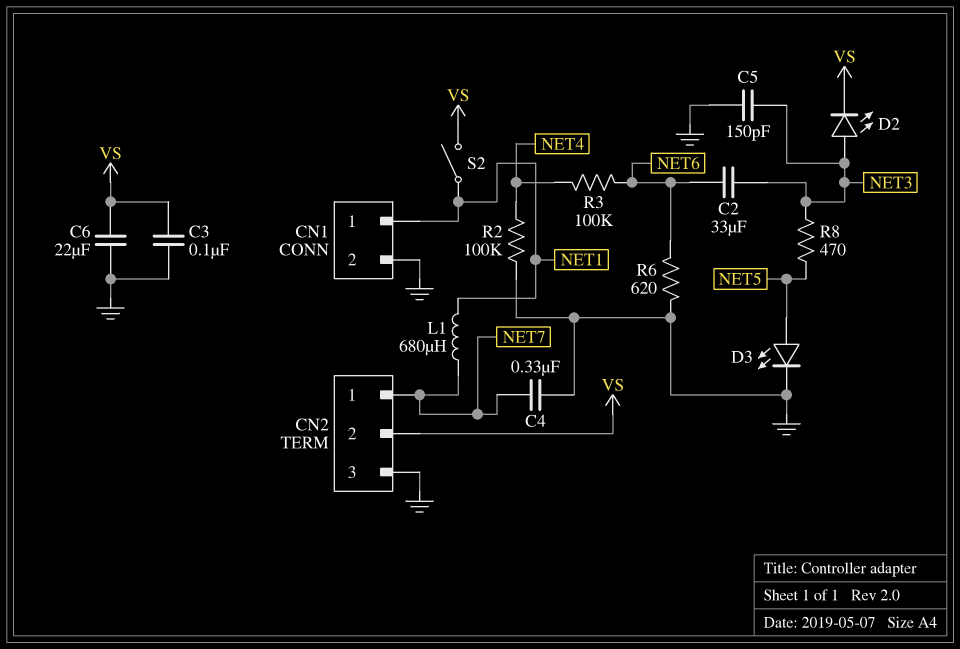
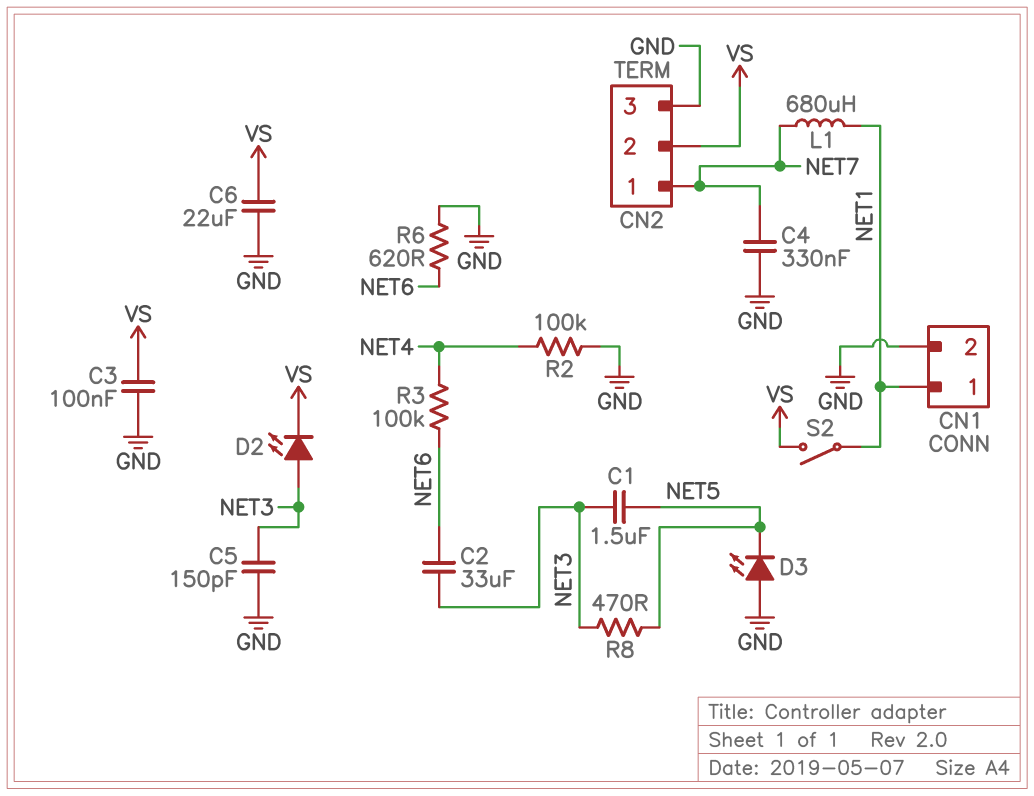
C1: none -> 1.5uF (NET3, NET5)
D3: LED (A NET5, K GND) -> LED (A GND, K NET5)

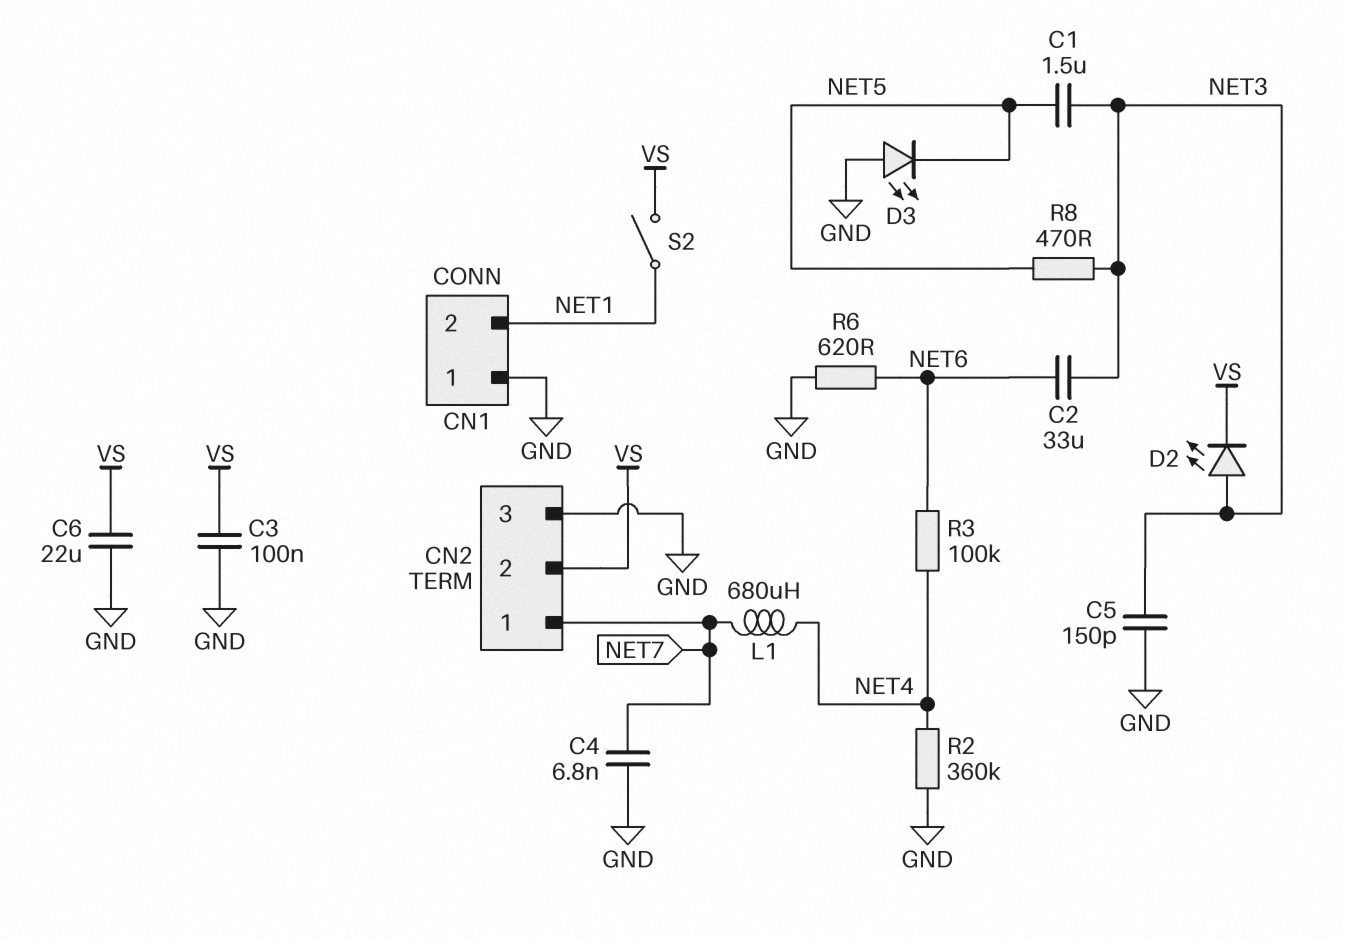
C4: 330nF (GND, NET7) -> 6.8nF (GND, NET7)
CN1 pin 1: NET1 -> GND
CN1 pin 2: GND -> NET1
L1: 680uH (NET1, NET7) -> 680uH (NET4, NET7)
R2: 100k (GND, NET4) -> 360k (GND, NET4)

